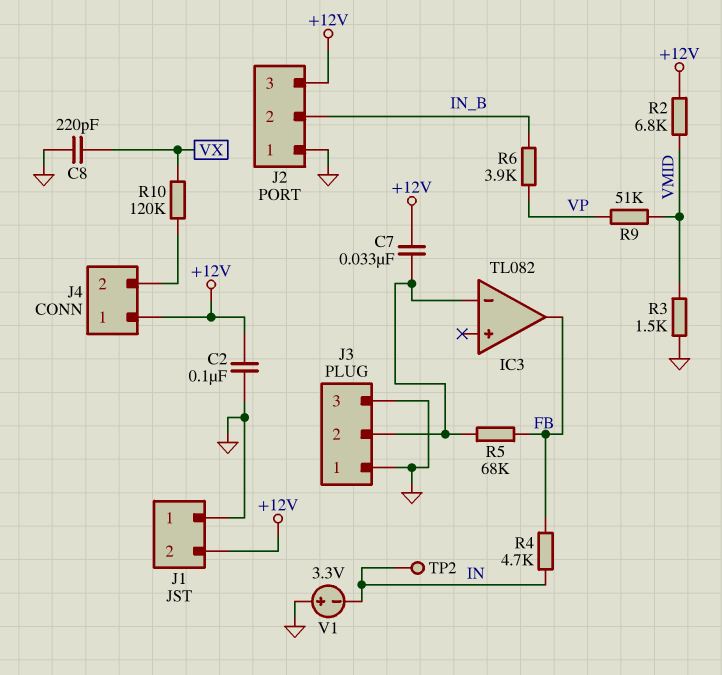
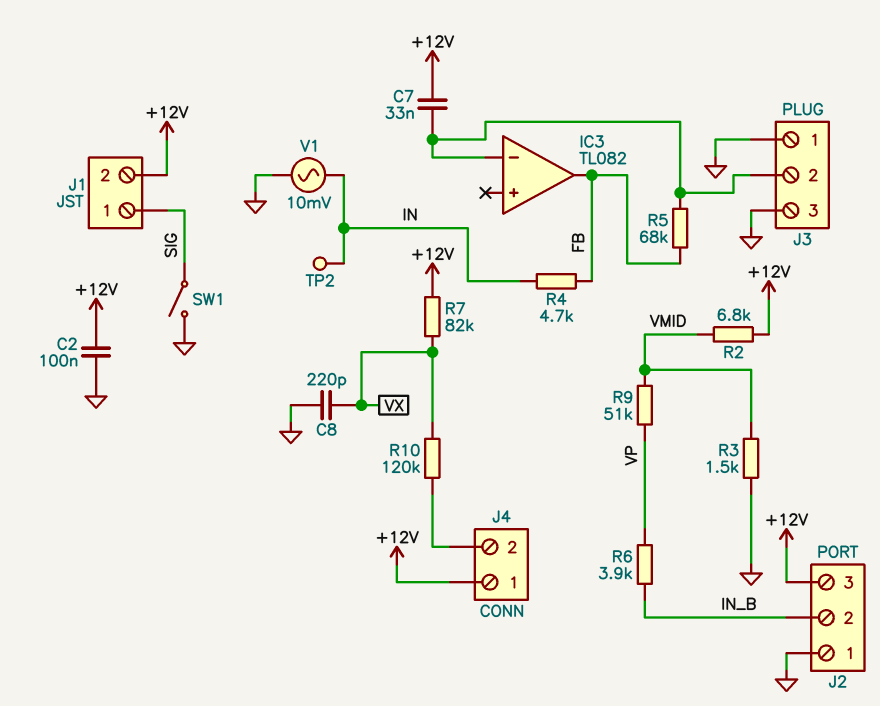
J1 pin 1: GND -> SIG
R7: none -> 82k (+12V, VX)
SW1: none -> switch (GND, SIG)
V1: 3.3V (plus GND, minus IN) -> AC 10mV (GND, IN)

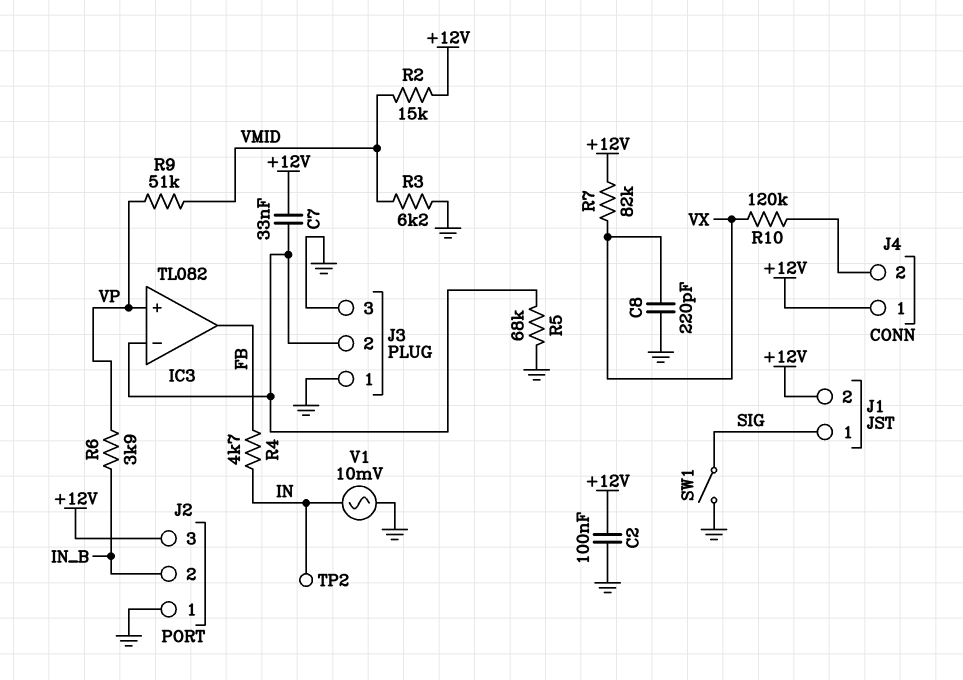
IC3 pin in+: none -> VP
R2: 6.8k (+12V, VMID) -> 15k (+12V, VMID)
R3: 1.5k (GND, VMID) -> 6.2k (GND, VMID)
R5: 68k (FB, IC3/in-) -> 68k (GND, IC3/in-)

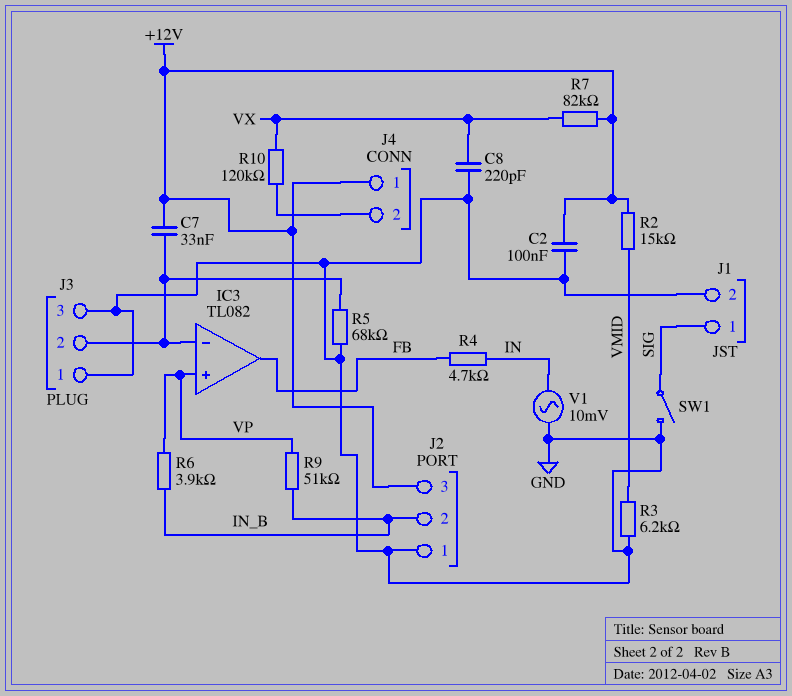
J1 pin 2: +12V -> GND
R9: 51k (VMID, VP) -> 51k (IN_B, VP)
TP2: test point (IN) -> none

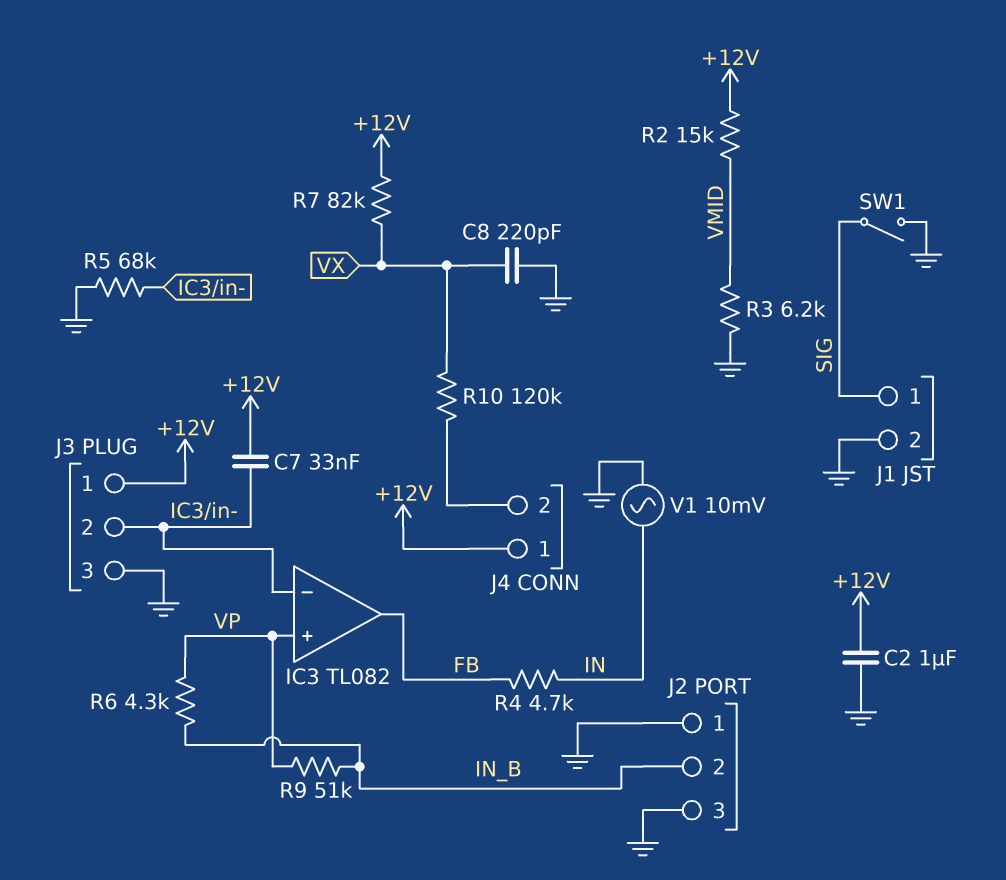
C2: 100nF (+12V, GND) -> 1uF (+12V, GND)
J2 pin 3: +12V -> GND
J3 pin 1: GND -> +12V
R6: 3.9k (IN_B, VP) -> 4.3k (IN_B, VP)

